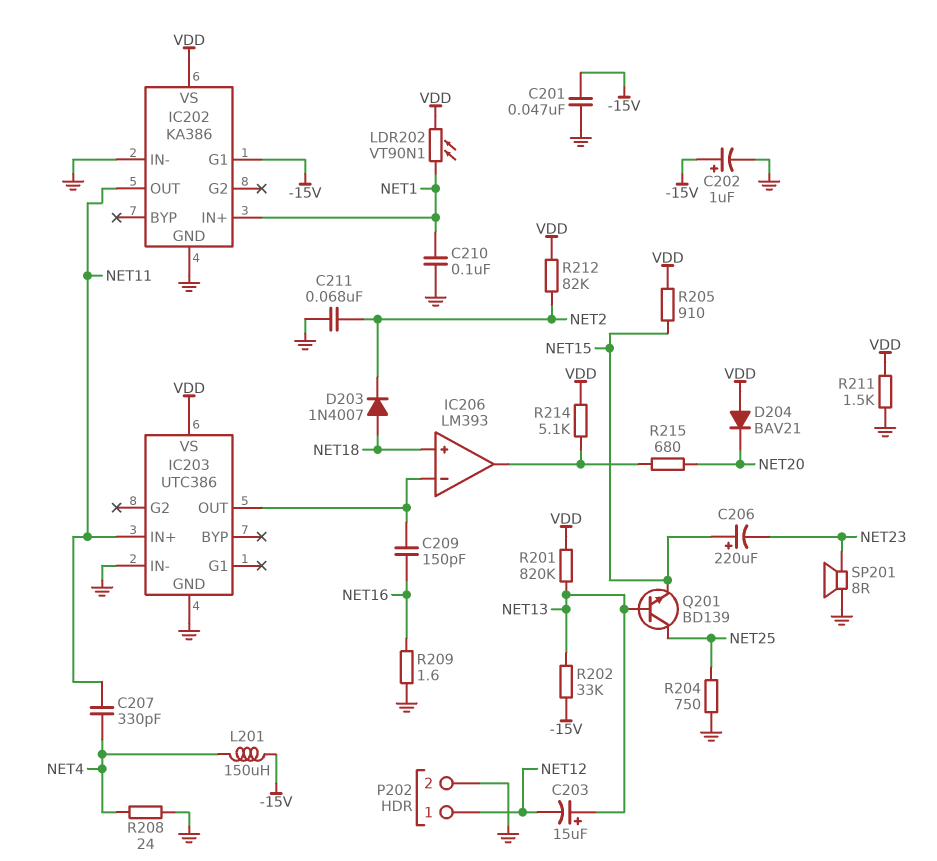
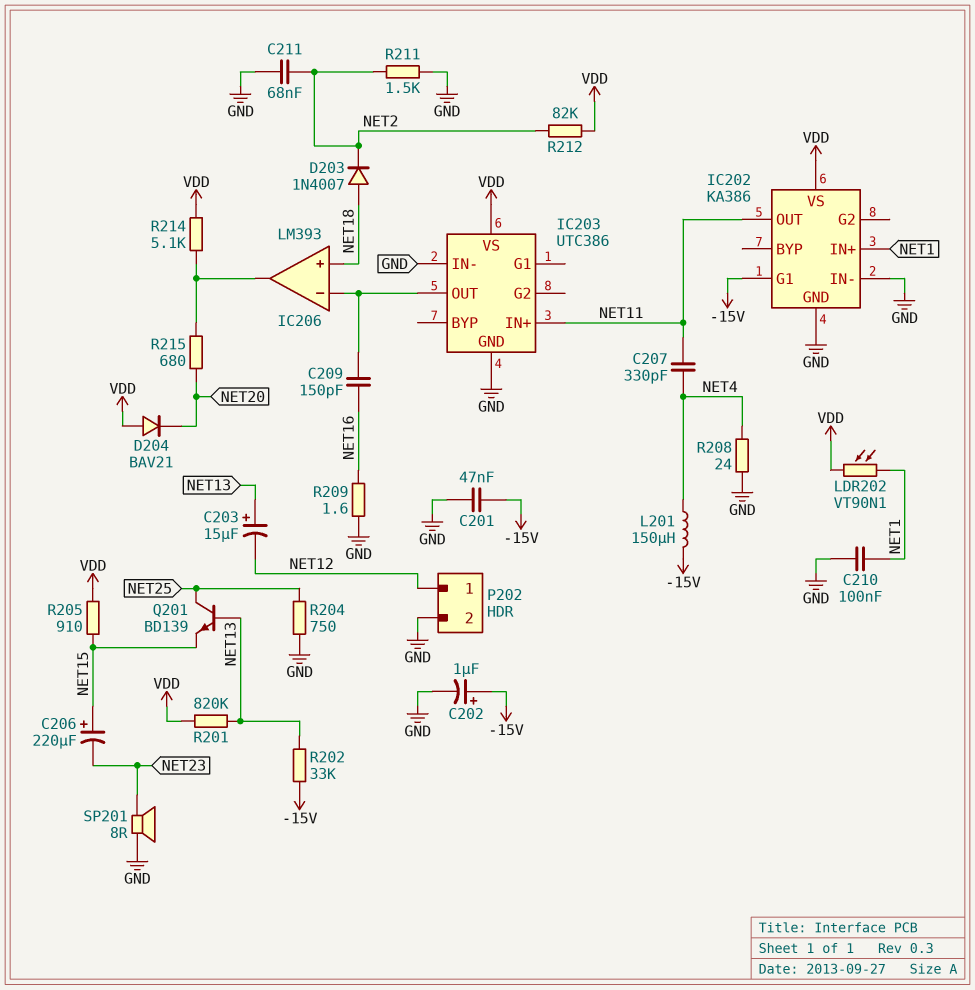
R211: 1.5k (GND, VDD) -> 1.5k (GND, NET2)

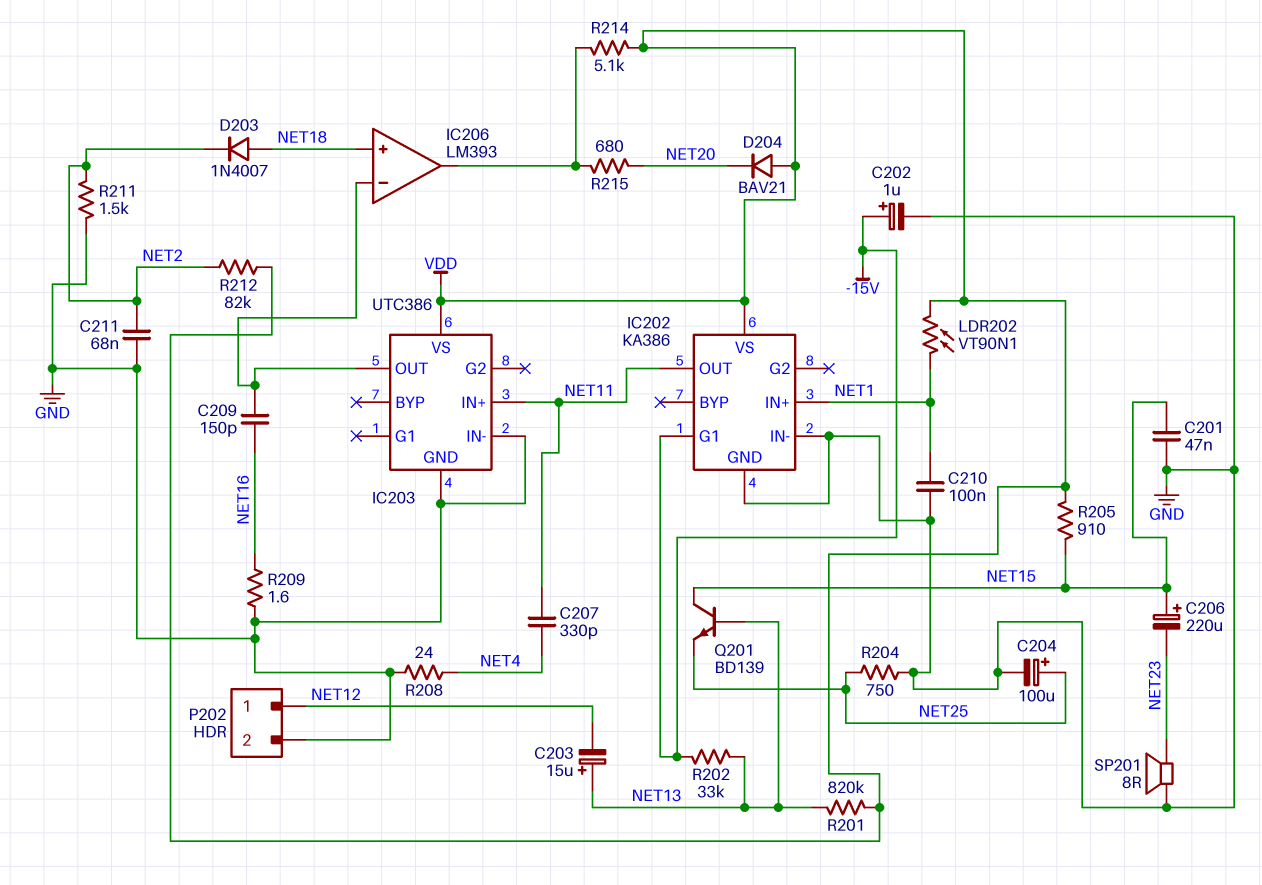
C201: 47nF (-15V, GND) -> 47nF (GND, NET15)
C204: none -> 100uF (plus NET25, minus GND)
L201: 150uH (-15V, NET4) -> none
Q201: NPN BD139 (B NET13, C NET25, E NET15) -> NPN BD139 (B NET13, C NET15, E NET25)

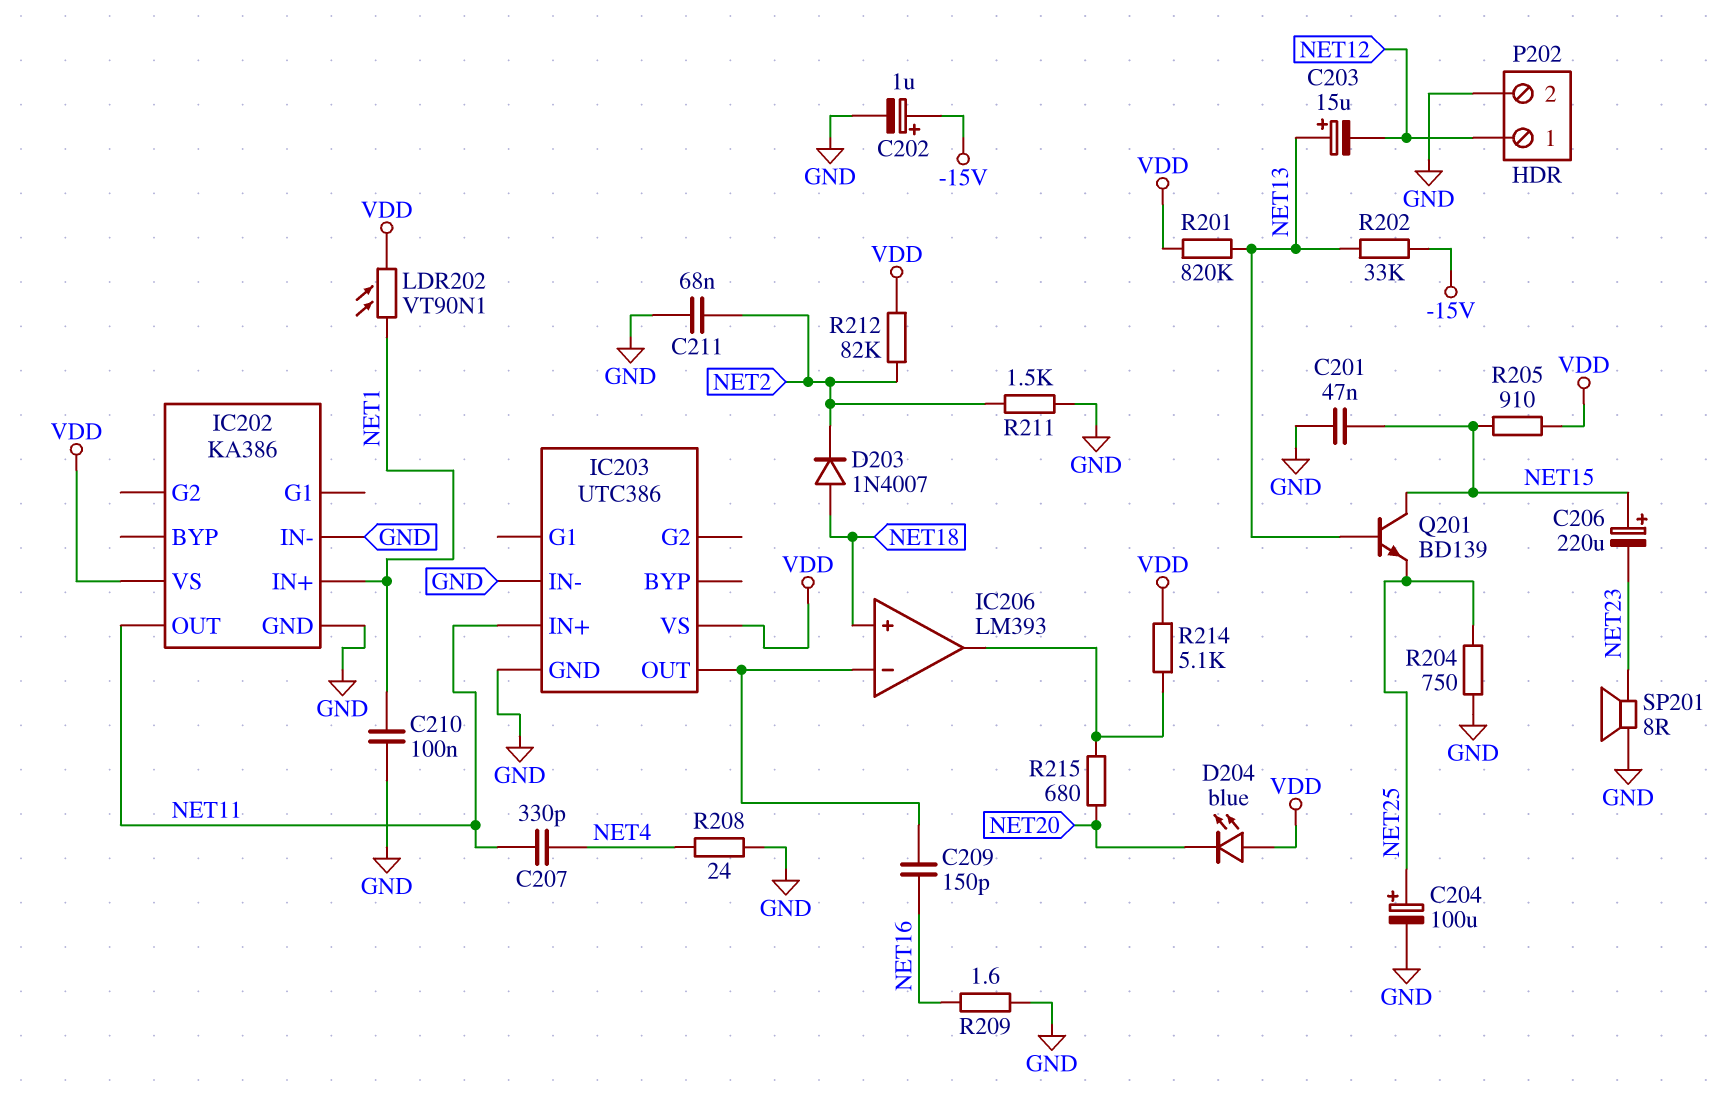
D204: diode BAV21 (A VDD, K NET20) -> LED blue (A VDD, K NET20)
IC202 pin G1: -15V -> none

